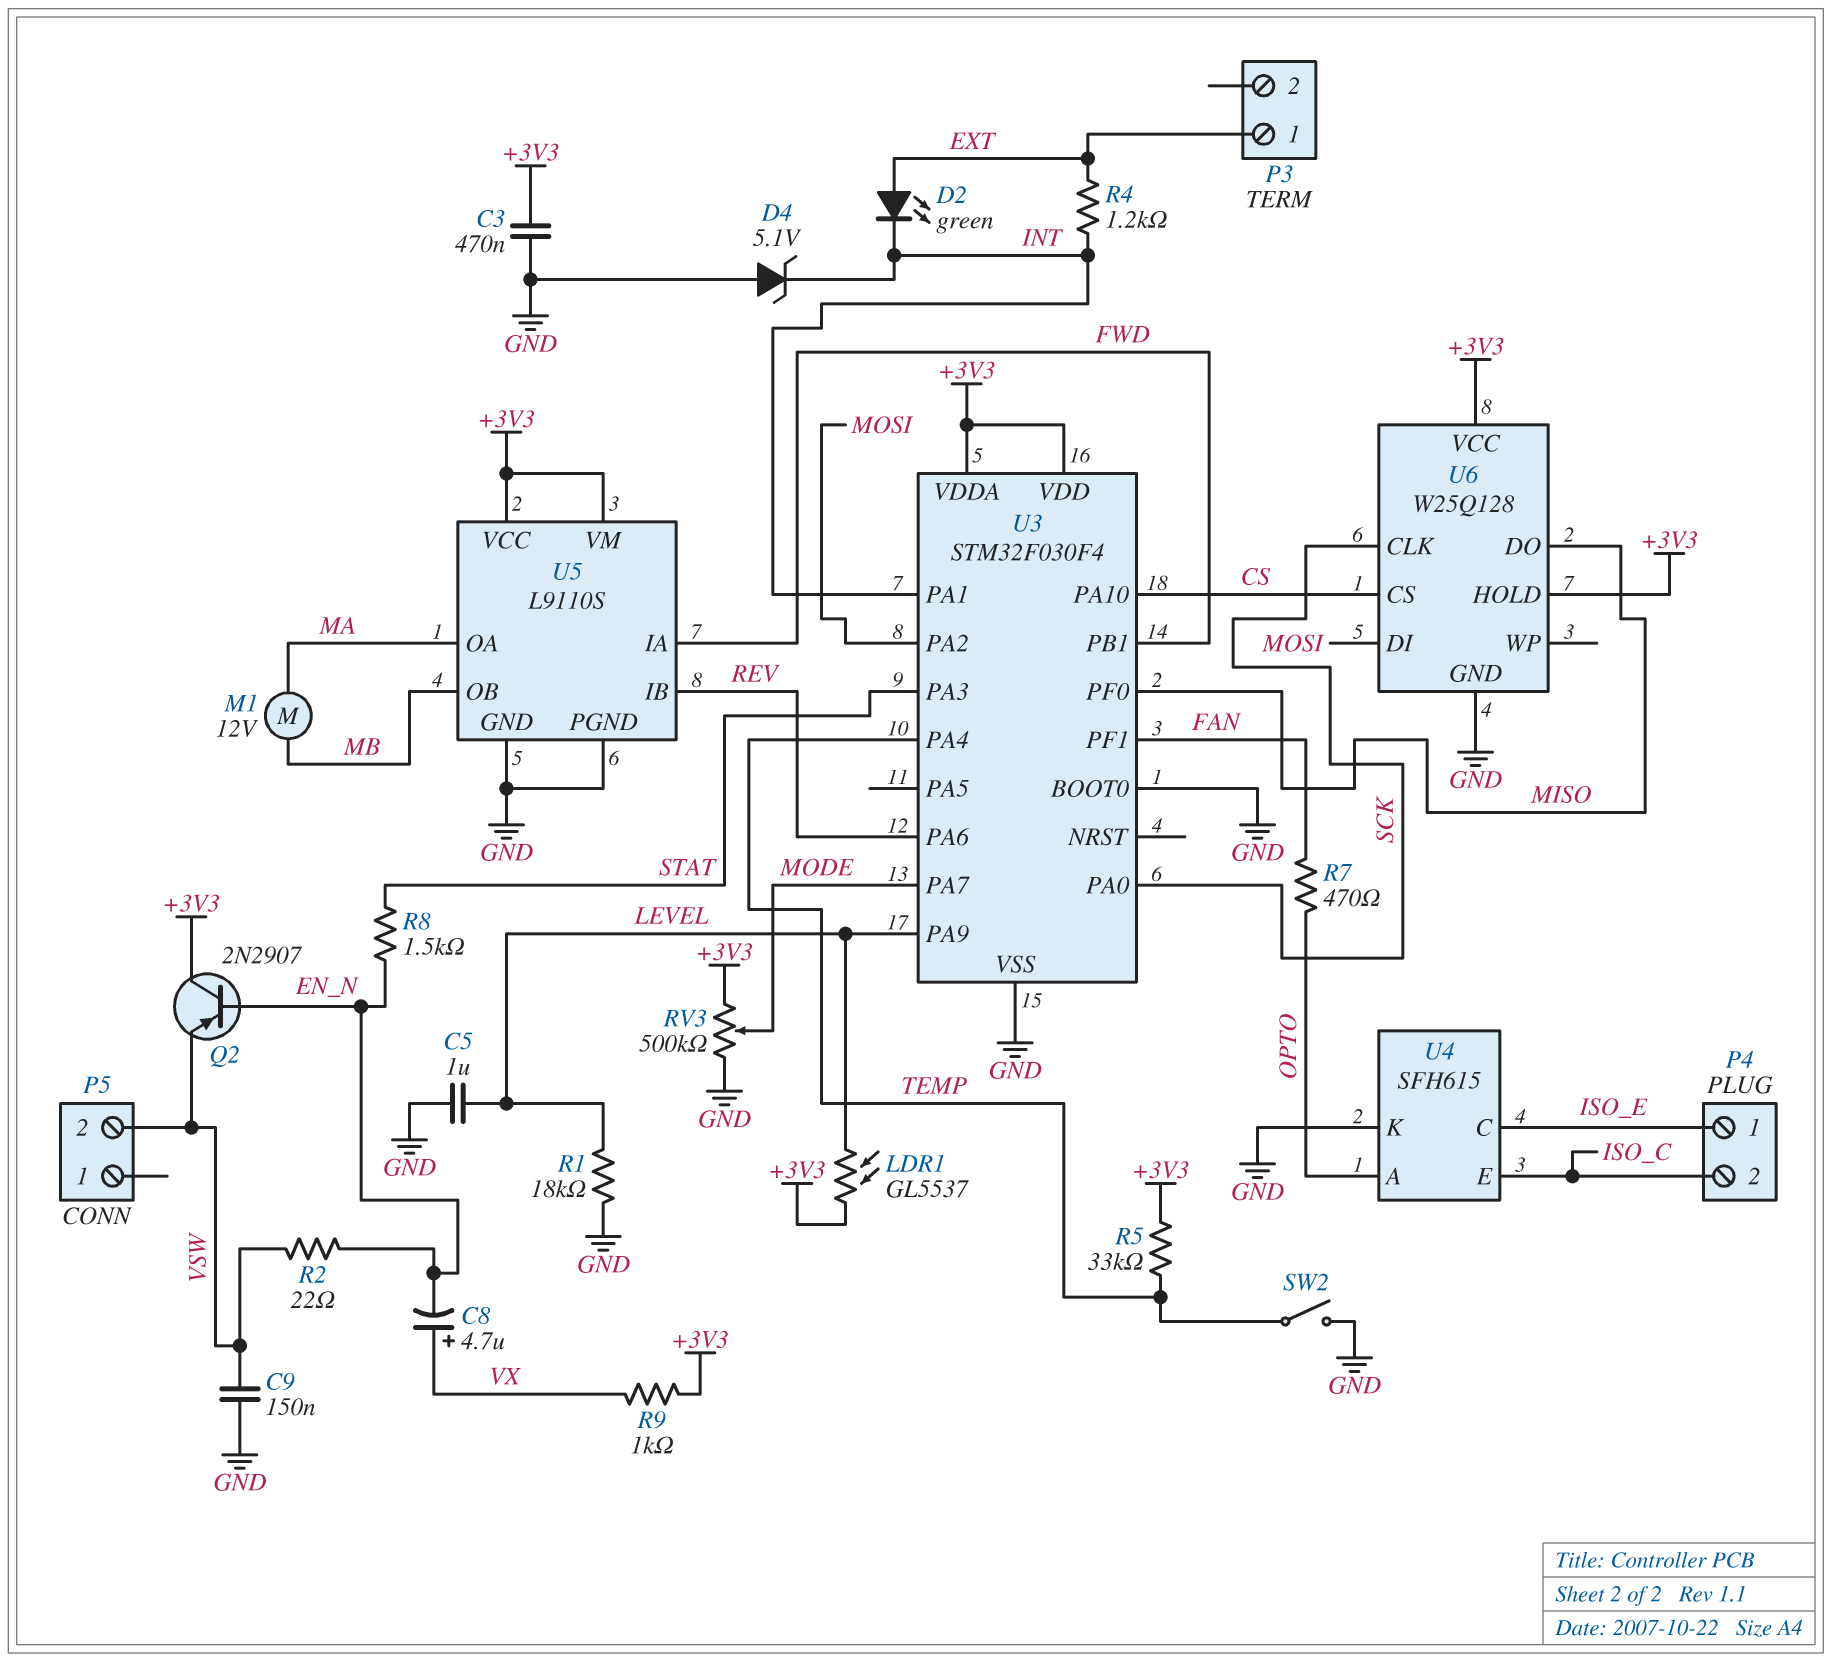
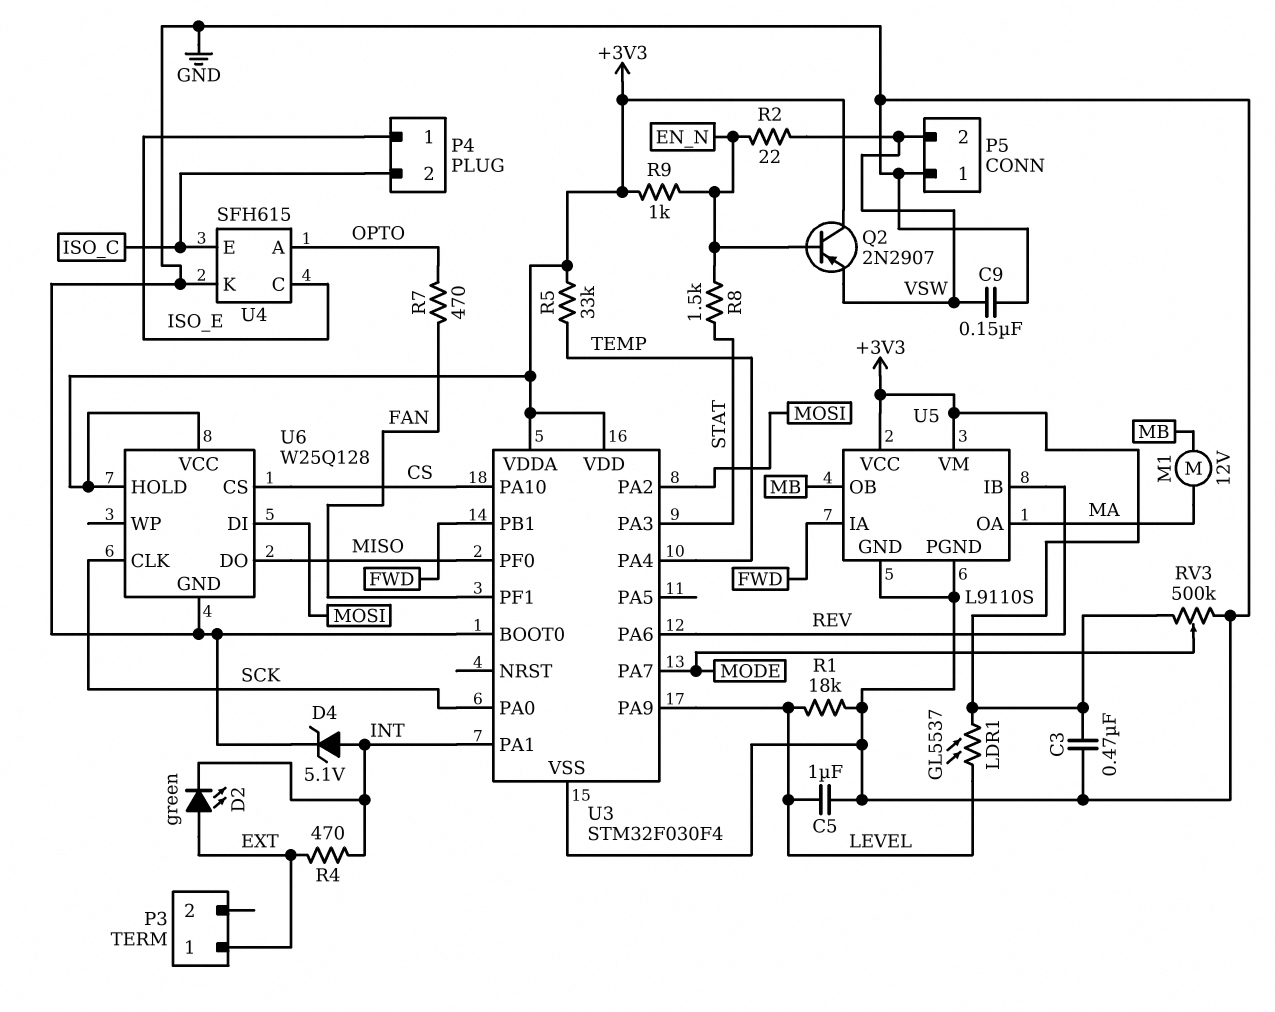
C8: 4.7uF (plus VX, minus EN_N) -> none
D4: zener 5.1V (A GND, K INT) -> zener 5.1V (A INT, K GND)
P5 pin 1: none -> GND
R4: 1.2k (EXT, INT) -> 470 (EXT, INT)
R9: 1k (+3V3, VX) -> 1k (+3V3, EN_N)
SW2: switch (GND, TEMP) -> none

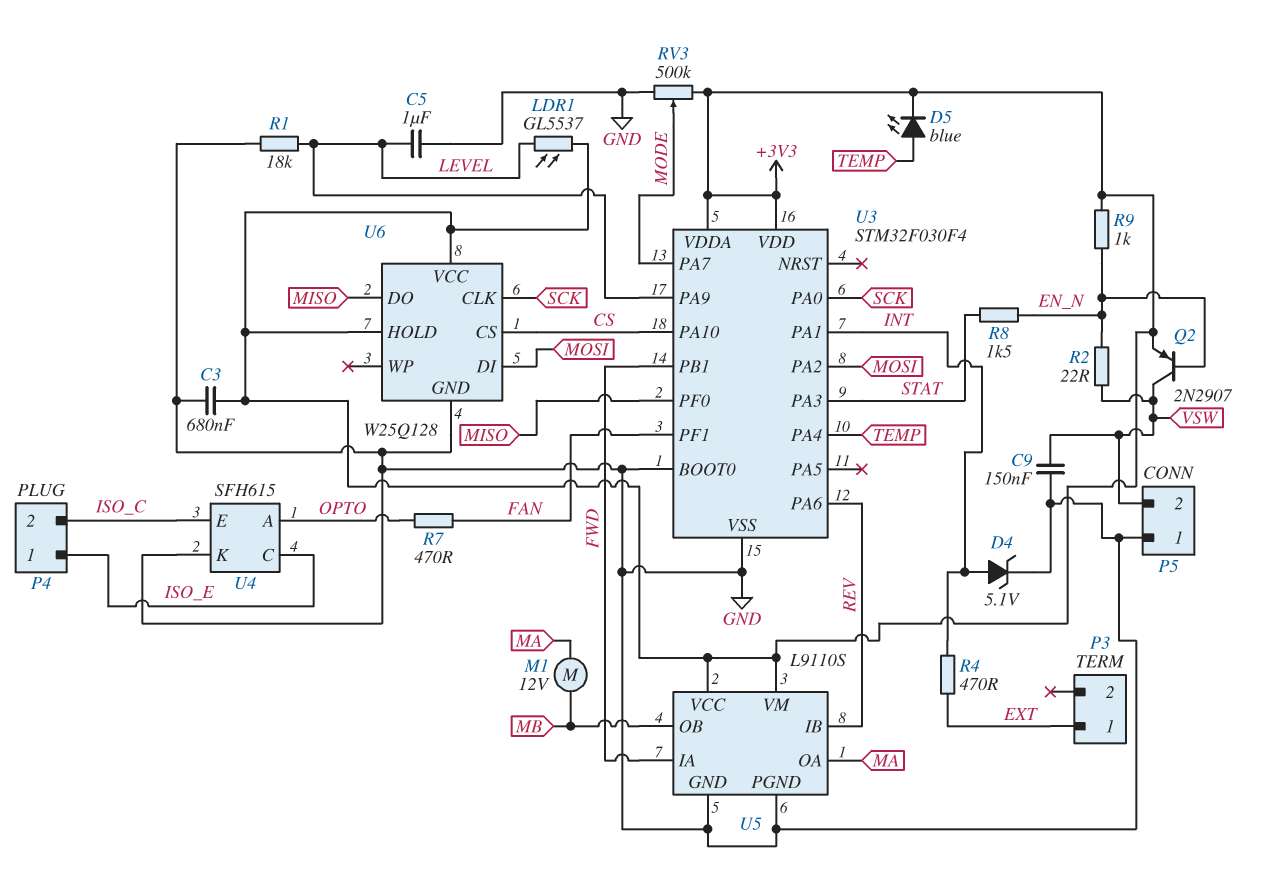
C3: 470nF (+3V3, GND) -> 680nF (+3V3, GND)
D2: LED green (A EXT, K INT) -> none
D5: none -> LED blue (A TEMP, K +3V3)
Q2: PNP 2N2907 (B EN_N, C +3V3, E VSW) -> PNP 2N2907 (B EN_N, C VSW, E +3V3)
R5: 33k (+3V3, TEMP) -> none

